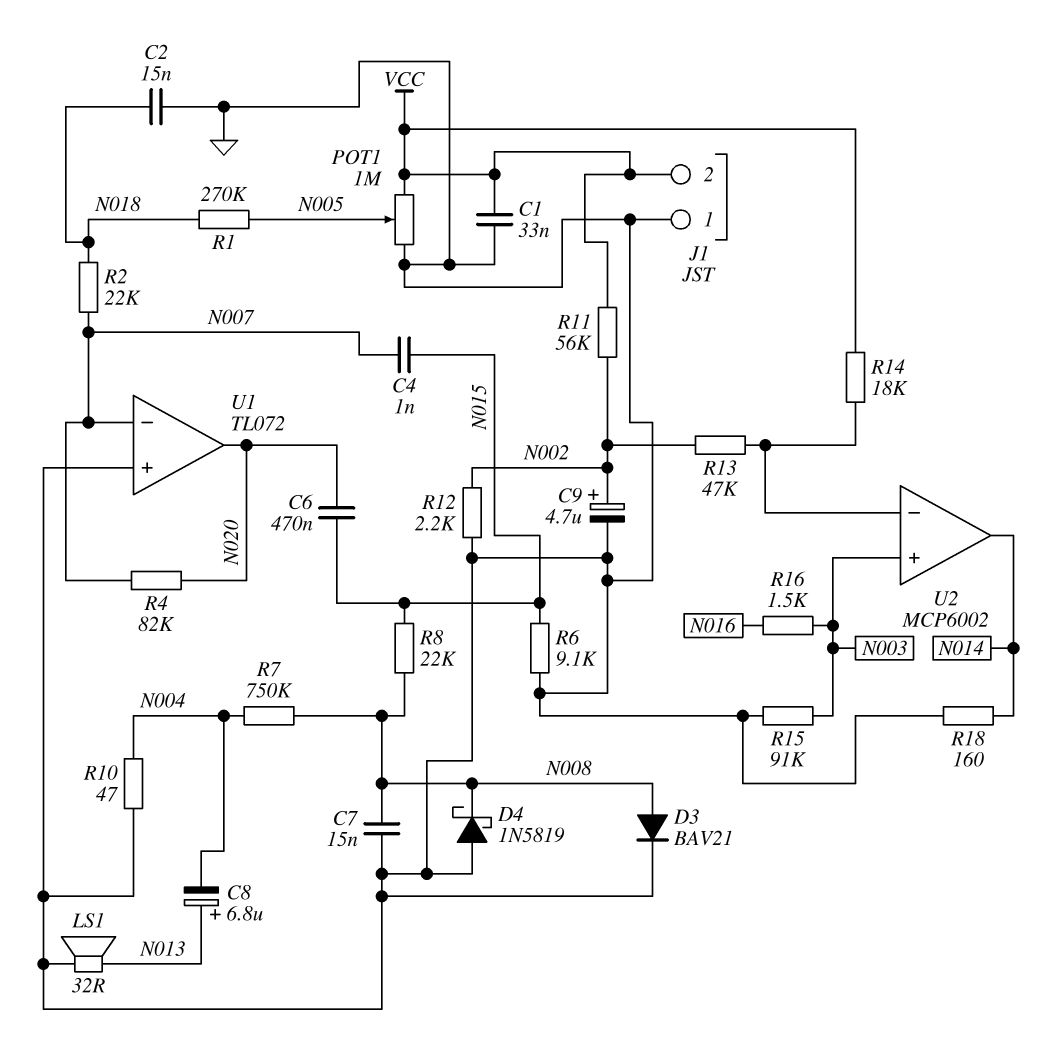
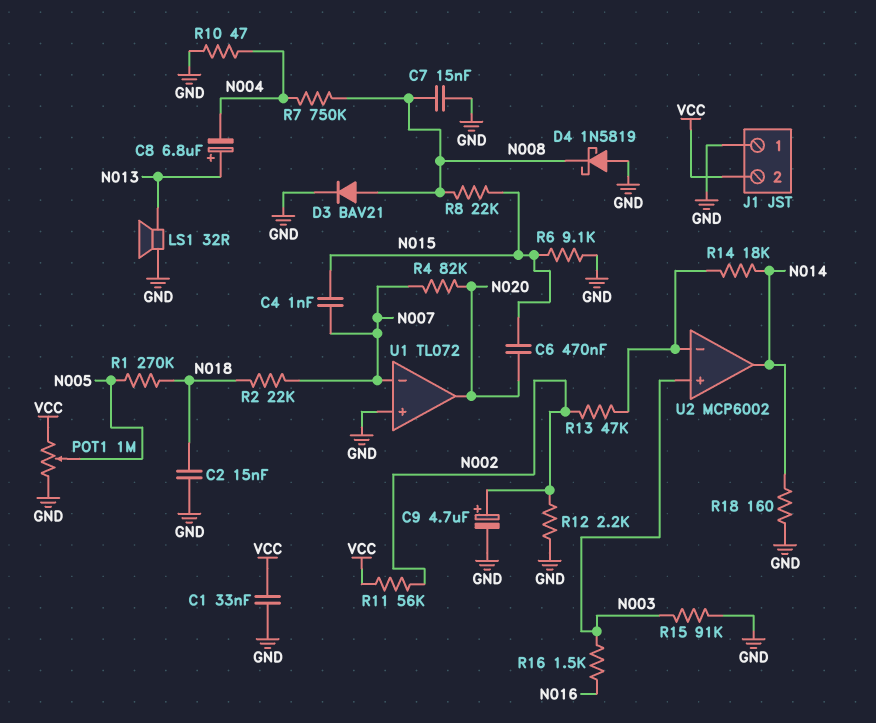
R14: 18k (U2/in-, VCC) -> 18k (N014, U2/in-)

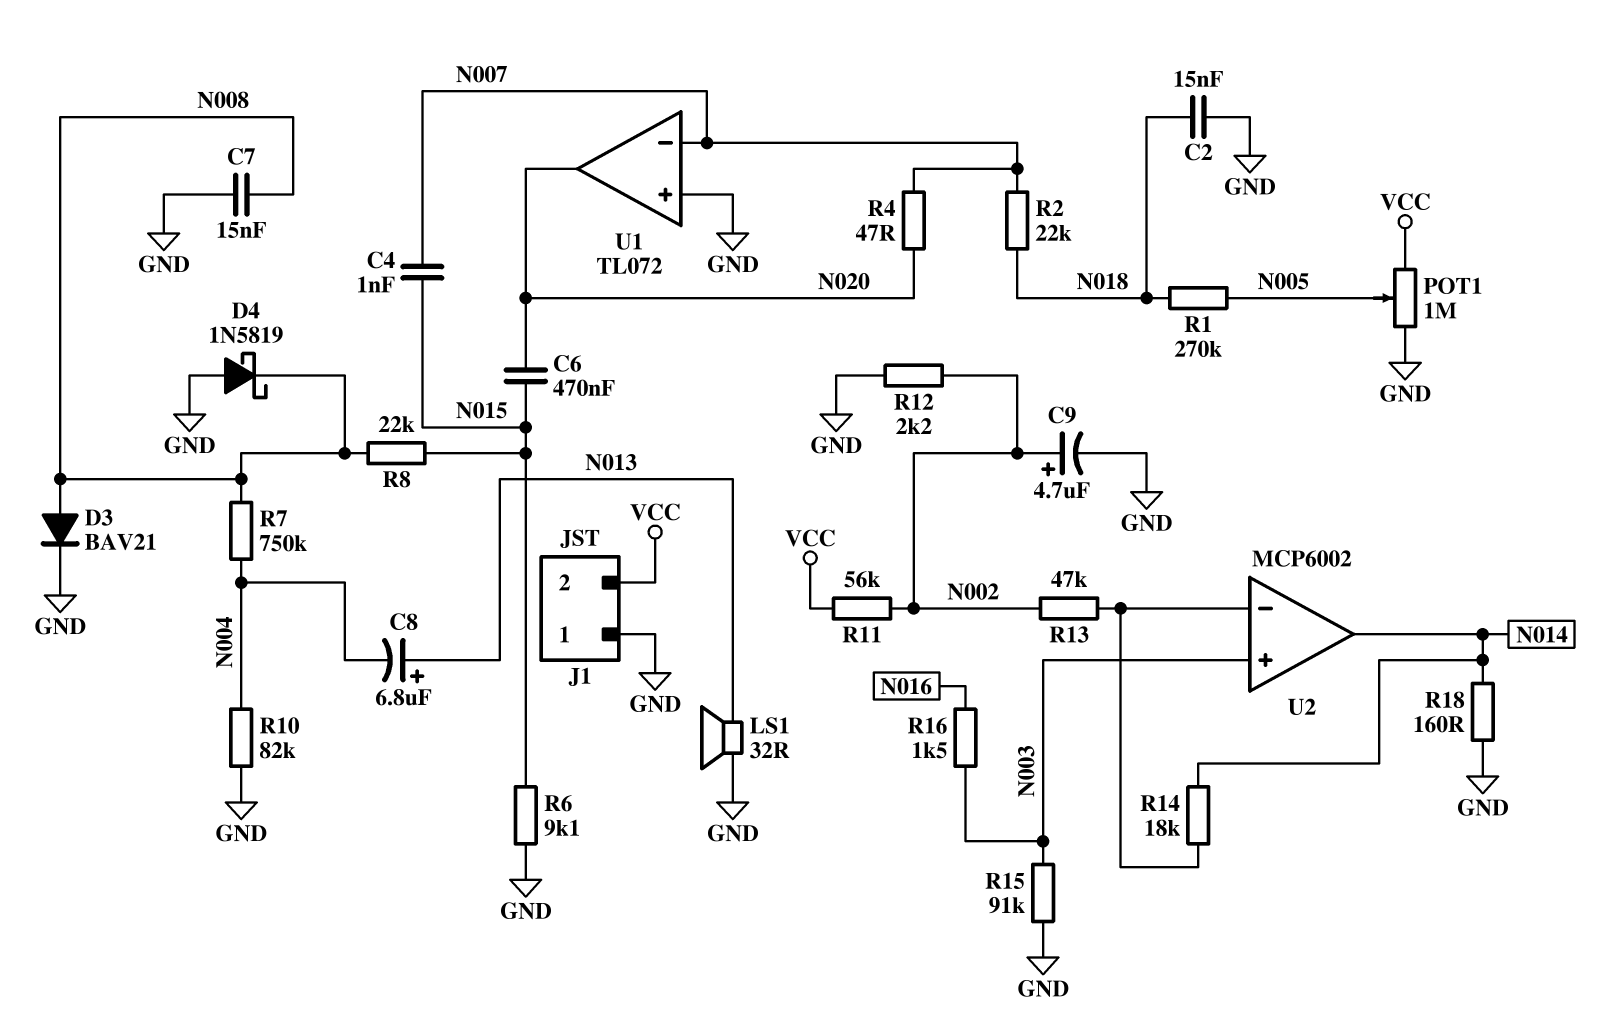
C1: 33nF (GND, VCC) -> none
R4: 82k (N007, N020) -> 47 (N007, N020)
R10: 47 (GND, N004) -> 82k (GND, N004)

